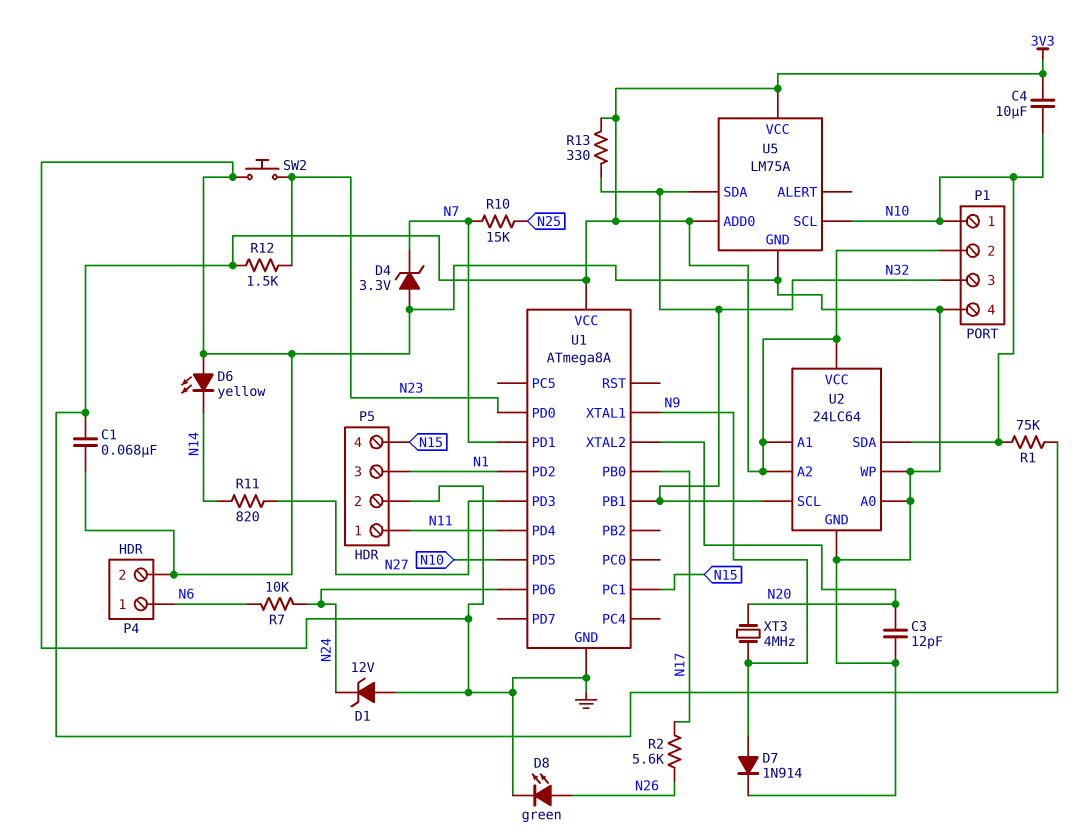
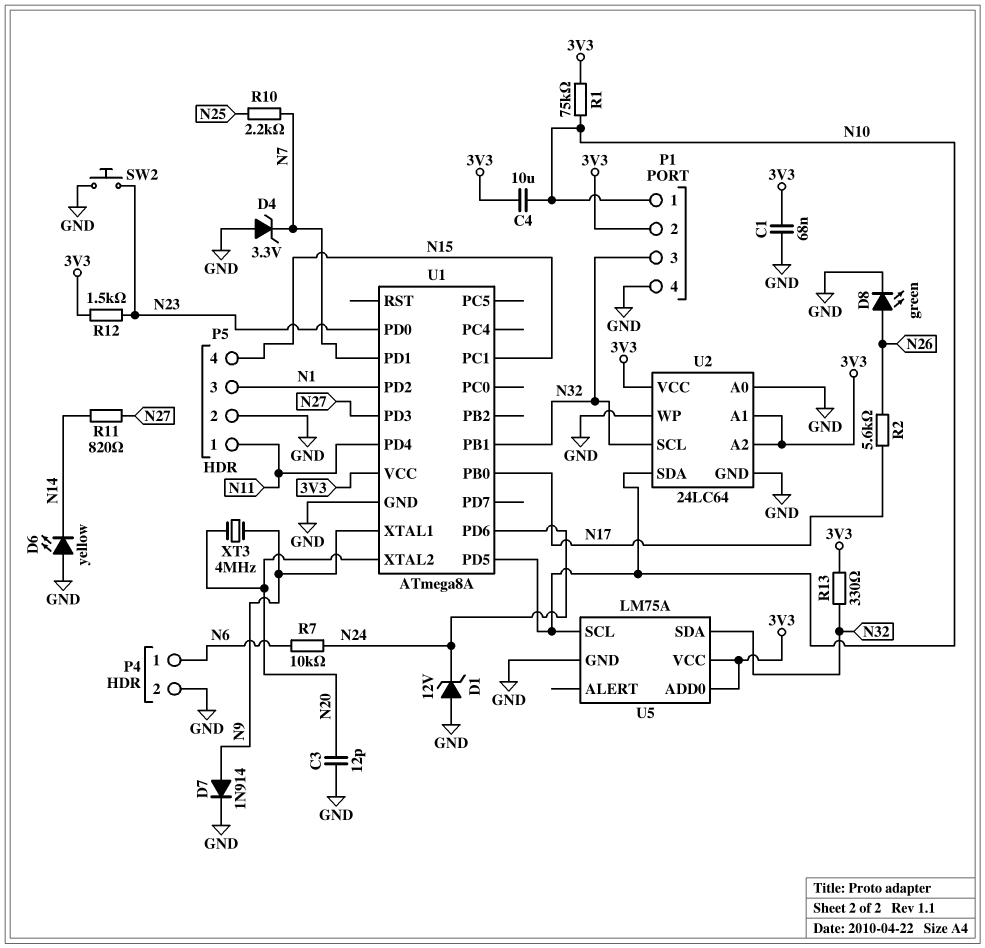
R10: 15k (N7, N25) -> 2.2k (N7, N25)

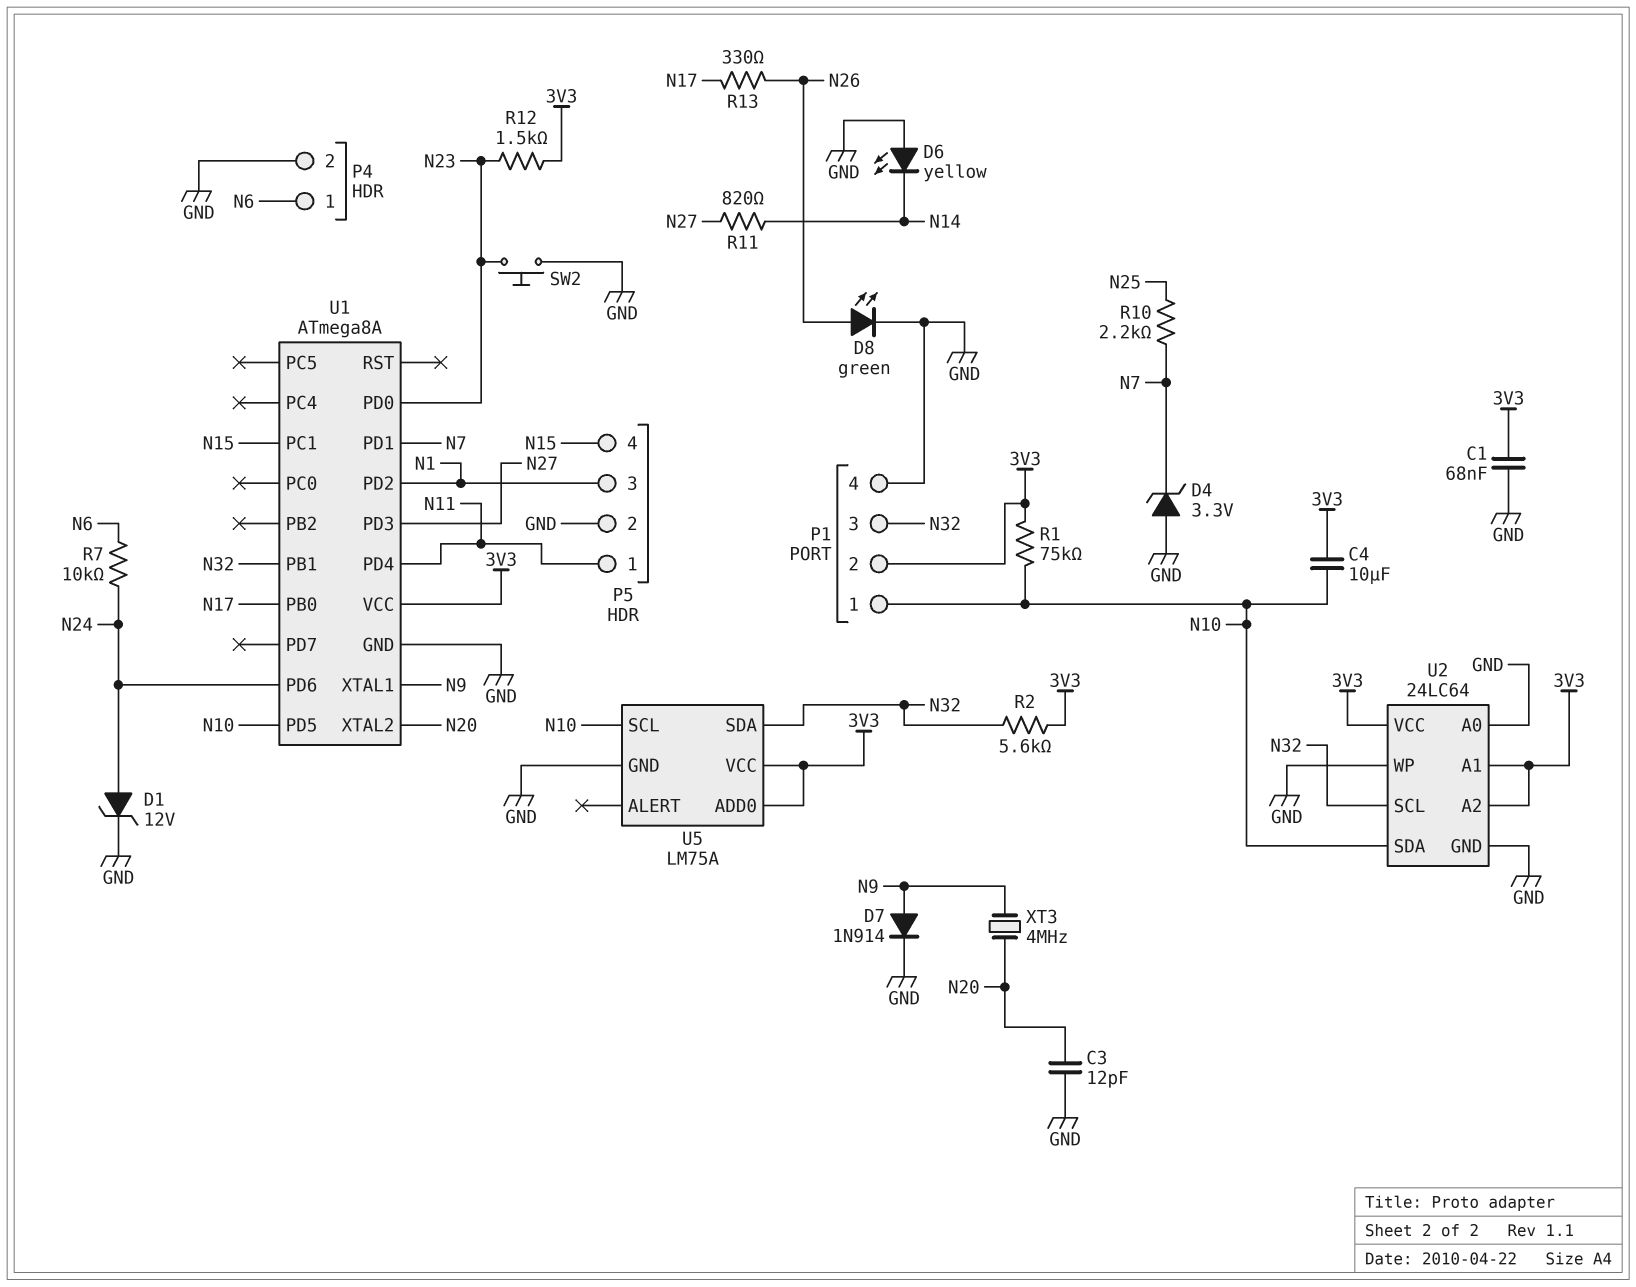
D1: zener 12V (A GND, K N24) -> zener 12V (A N24, K GND)
R2: 5.6k (N17, N26) -> 5.6k (3V3, N32)
R13: 330 (3V3, N32) -> 330 (N17, N26)

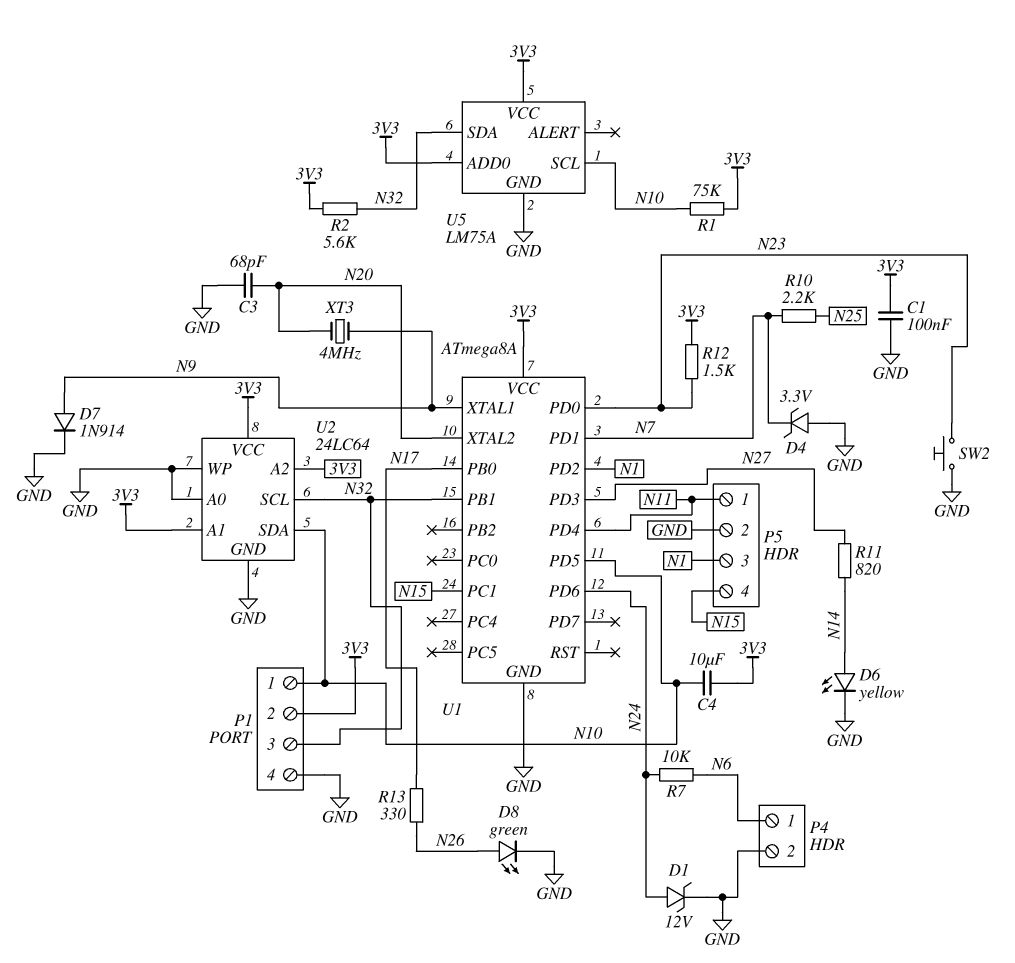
C1: 68nF (3V3, GND) -> 100nF (3V3, GND)
C3: 12pF (GND, N20) -> 68pF (GND, N20)
D6: LED yellow (A GND, K N14) -> LED yellow (A N14, K GND)

